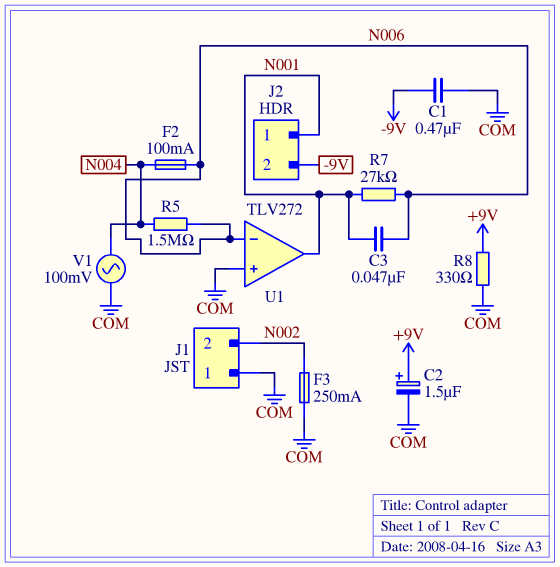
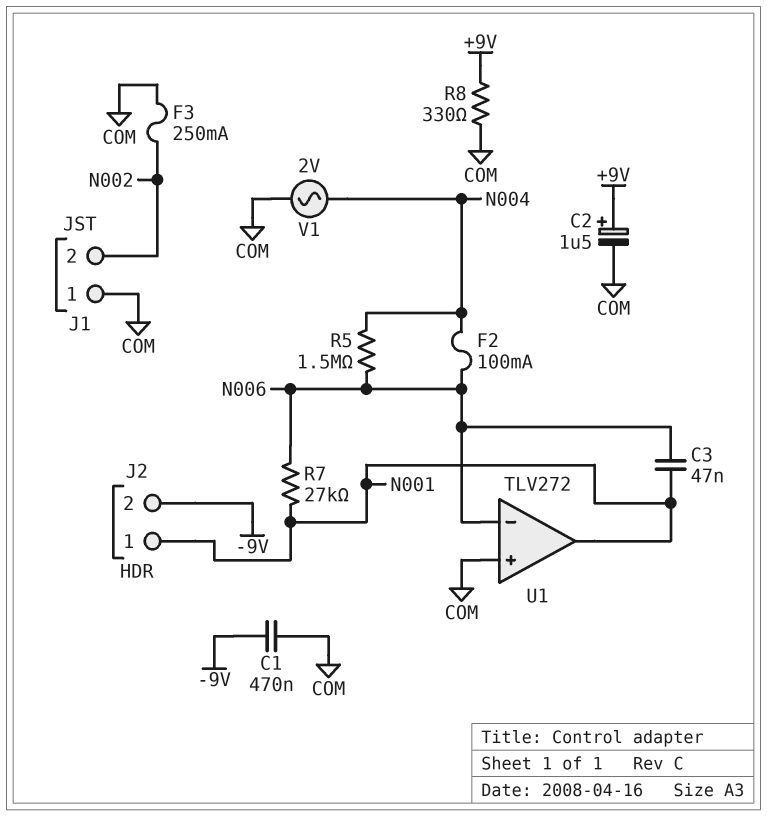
V1: AC 100mV (COM, N004) -> AC 2V (COM, N004)

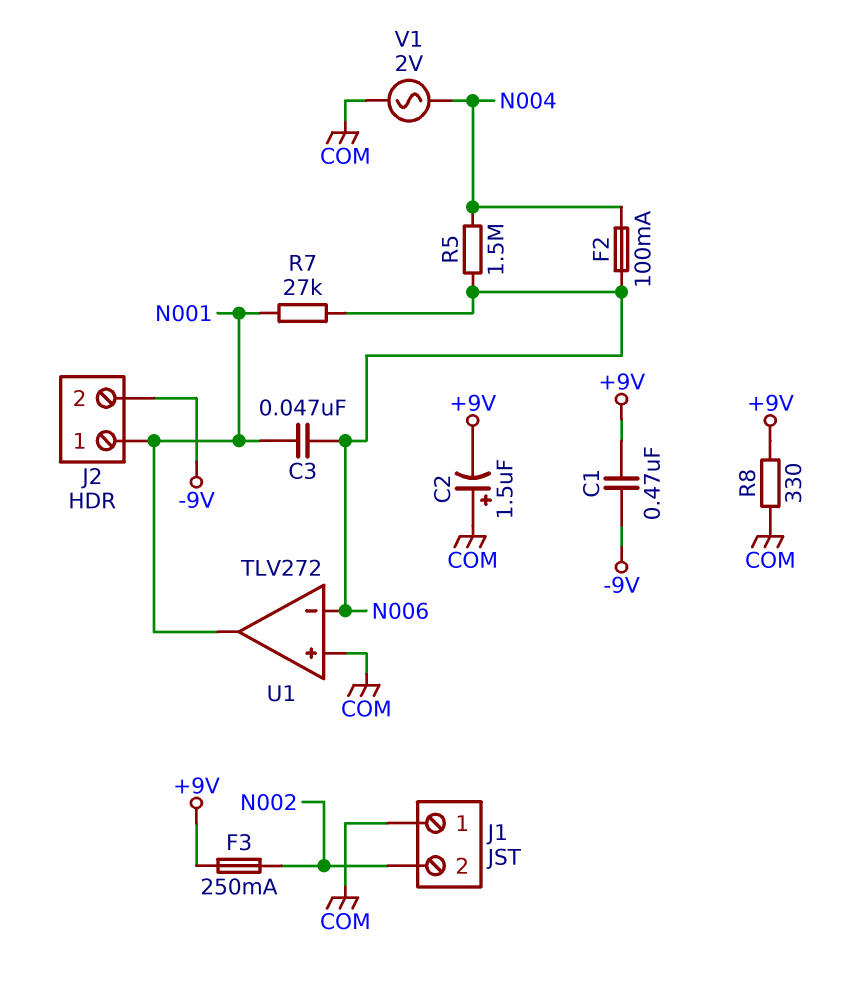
C1: 470nF (-9V, COM) -> 470nF (+9V, -9V)
C2: 1.5uF (plus +9V, minus COM) -> 1.5uF (plus COM, minus +9V)
F3: 250mA (COM, N002) -> 250mA (+9V, N002)

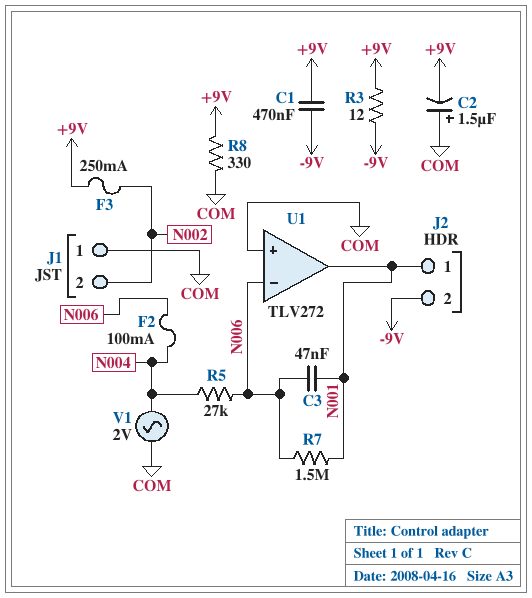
R3: none -> 12 (+9V, -9V)
R5: 1.5M (N004, N006) -> 27k (N004, N006)
R7: 27k (N001, N006) -> 1.5M (N001, N006)

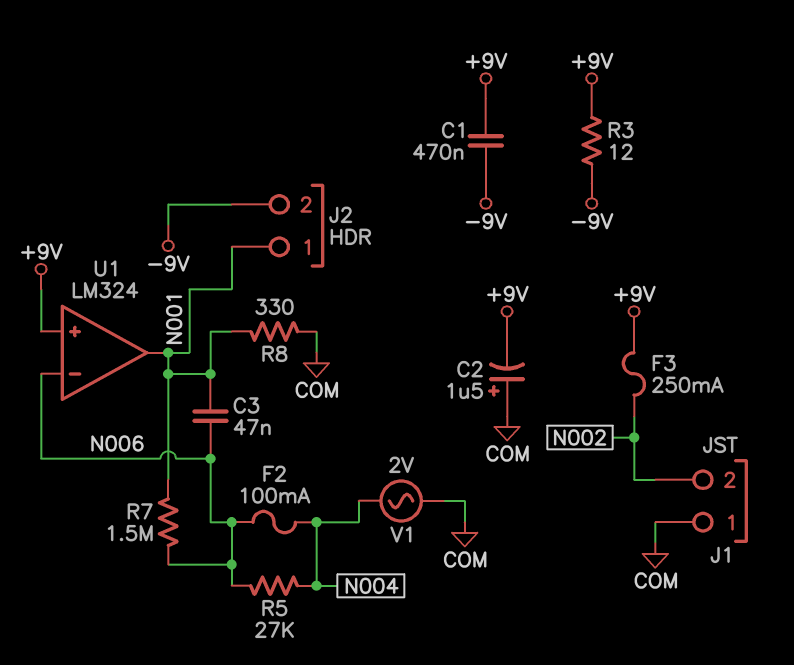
R8: 330 (+9V, COM) -> 330 (COM, N001)
U1: TLV272 -> LM324
U1 pin in+: COM -> +9V

